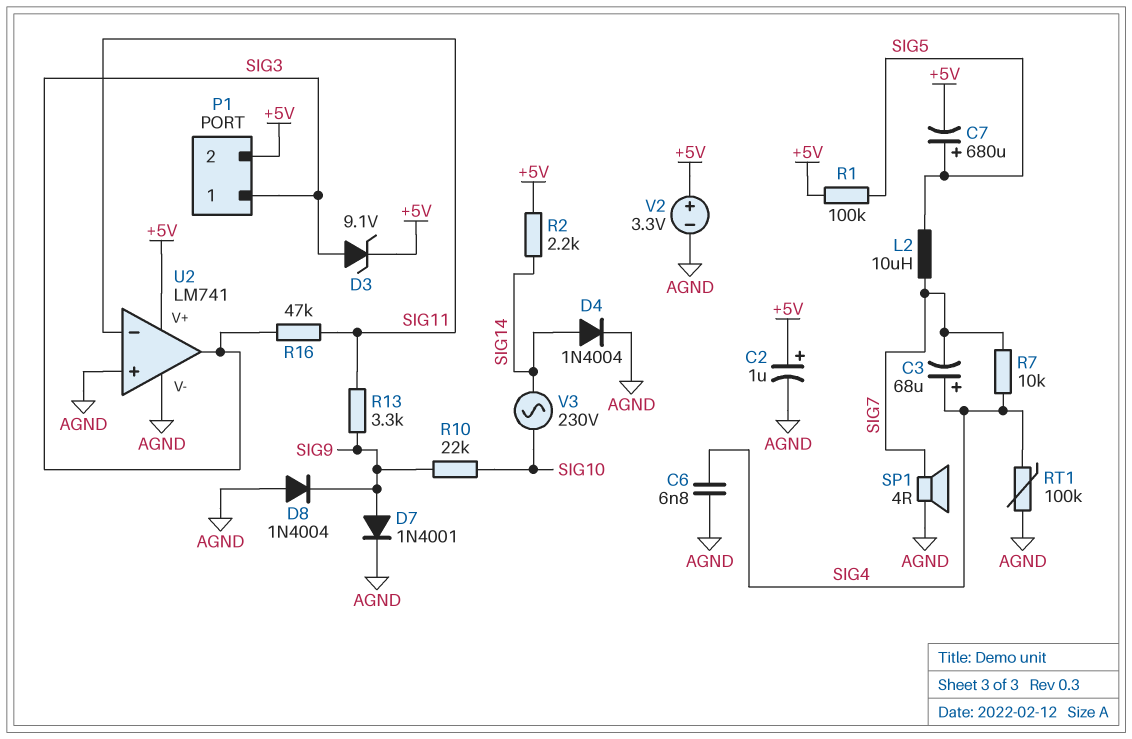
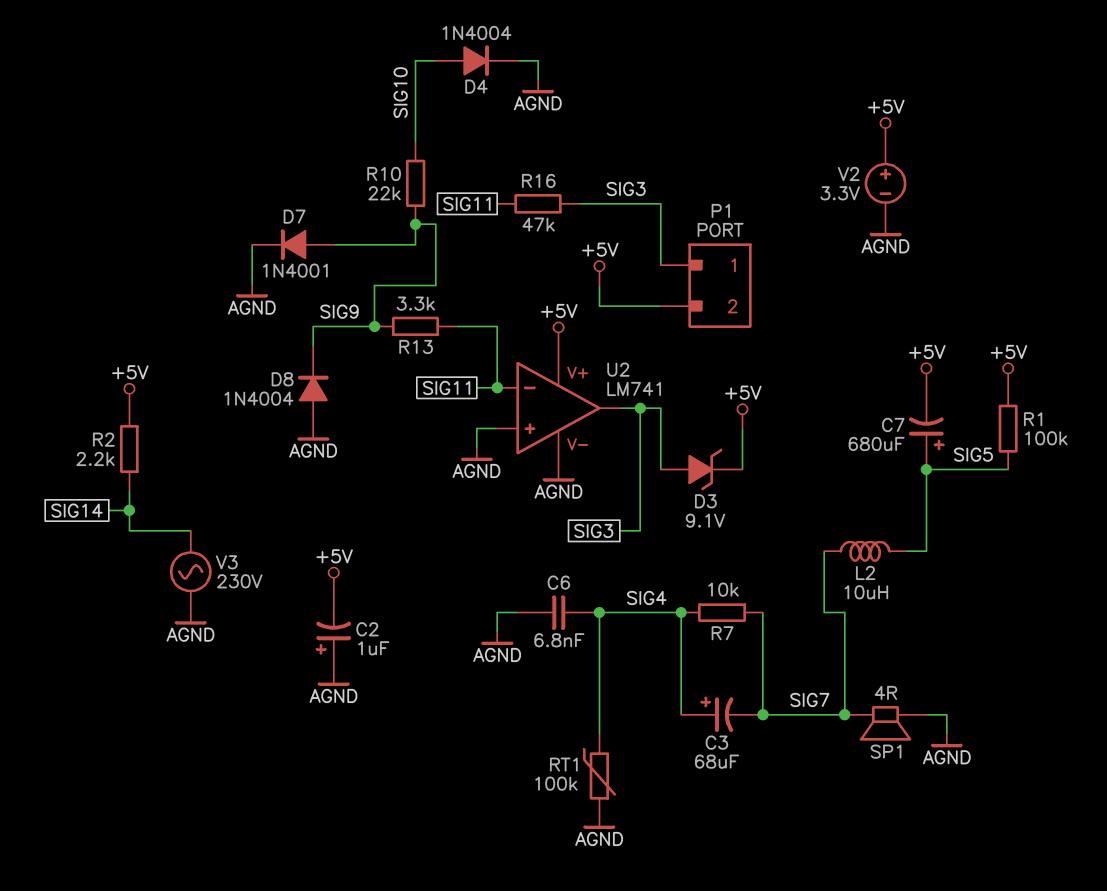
C2: 1uF (plus +5V, minus AGND) -> 1uF (plus AGND, minus +5V)
D4: diode 1N4004 (A SIG14, K AGND) -> diode 1N4004 (A SIG10, K AGND)
V3: AC 230V (SIG10, SIG14) -> AC 230V (AGND, SIG14)

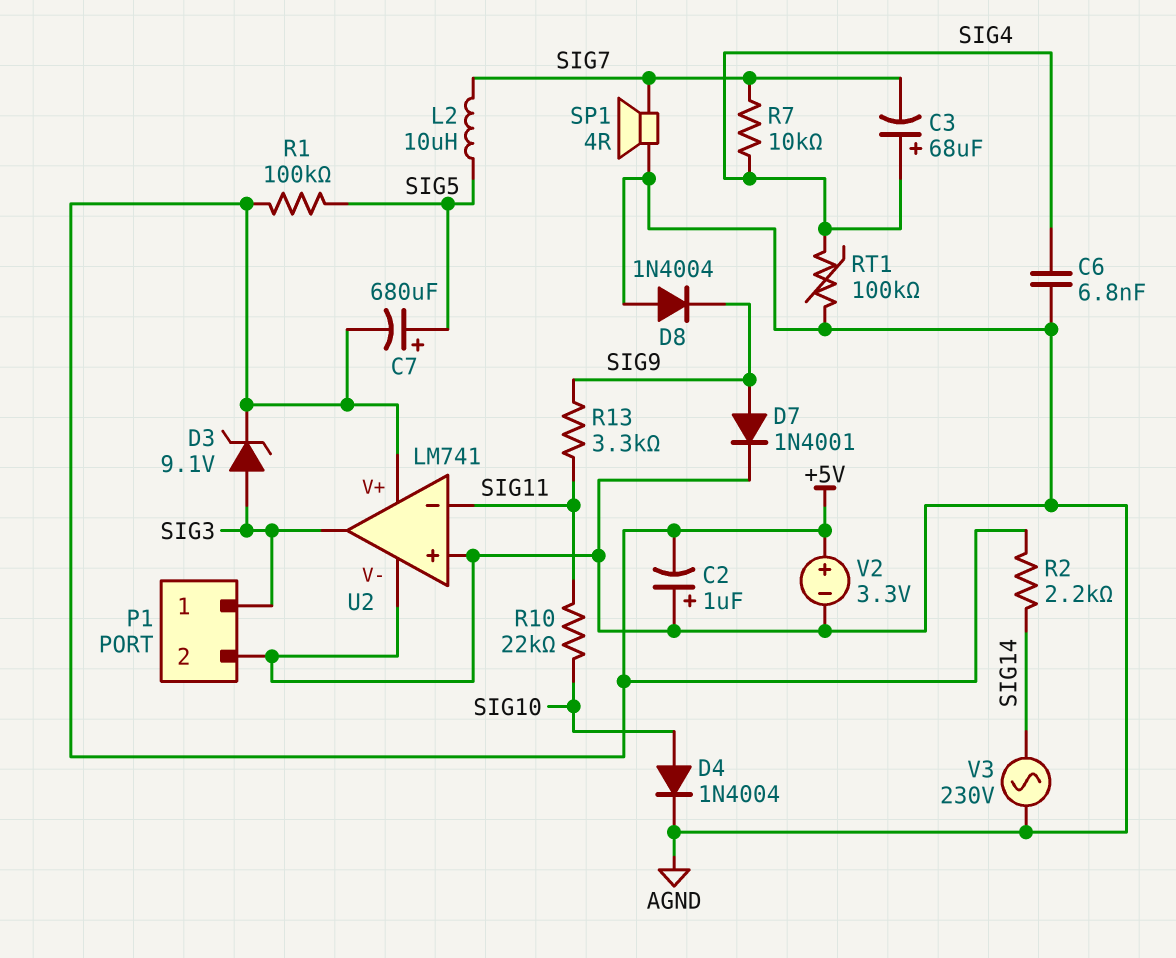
P1 pin 2: +5V -> AGND
R10: 22k (SIG9, SIG10) -> 22k (SIG10, SIG11)
R16: 47k (SIG3, SIG11) -> none

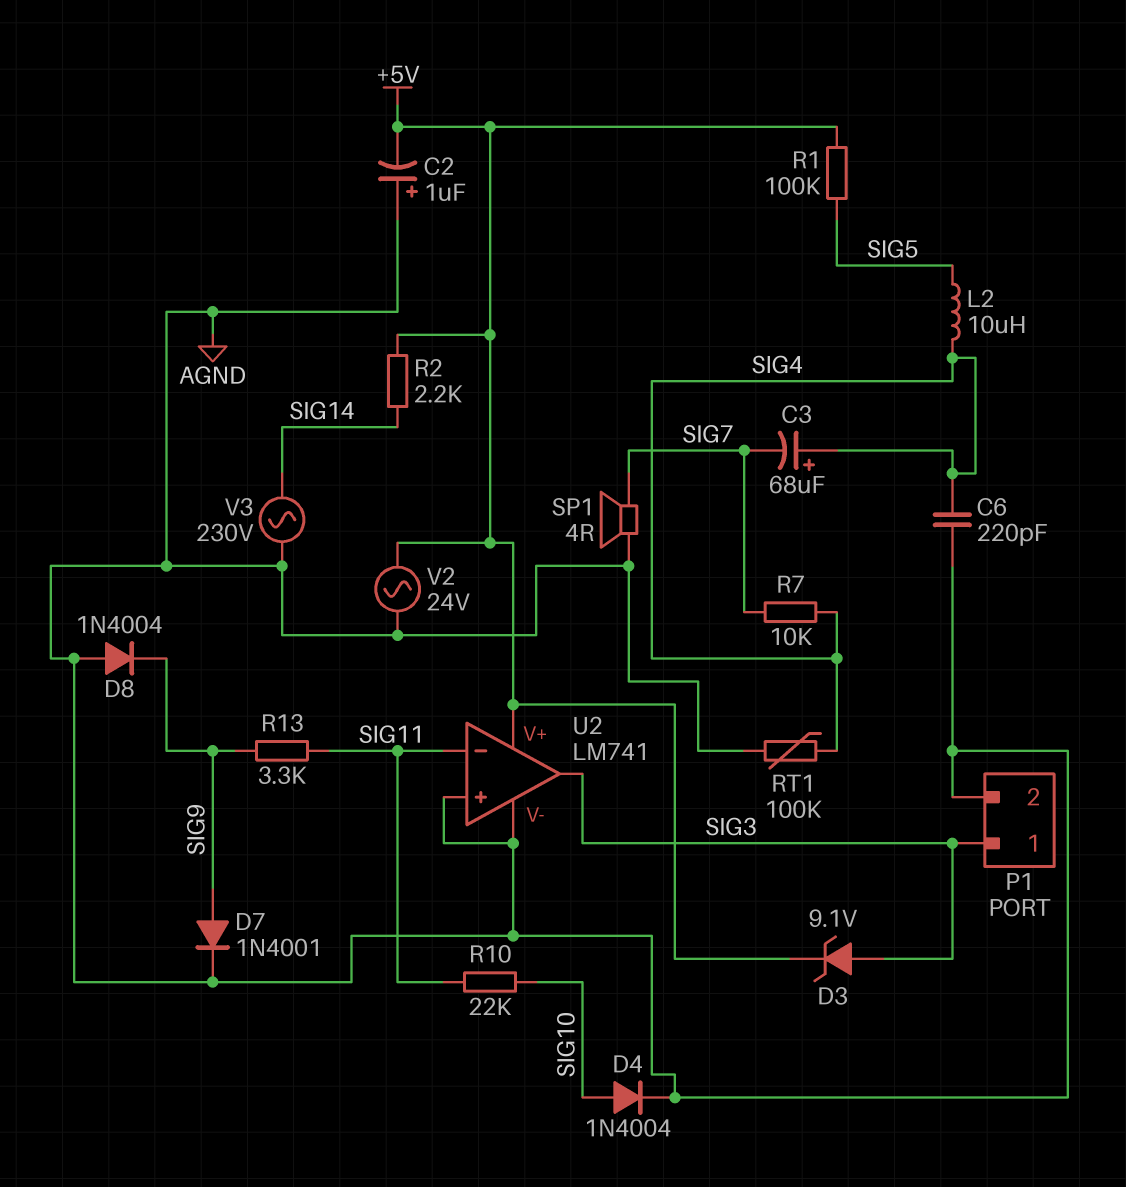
C6: 6.8nF (AGND, SIG4) -> 220pF (AGND, SIG4)
C7: 680uF (plus SIG5, minus +5V) -> none
L2: 10uH (SIG5, SIG7) -> 10uH (SIG4, SIG5)
V2: 3.3V (plus +5V, minus AGND) -> AC 24V (+5V, AGND)

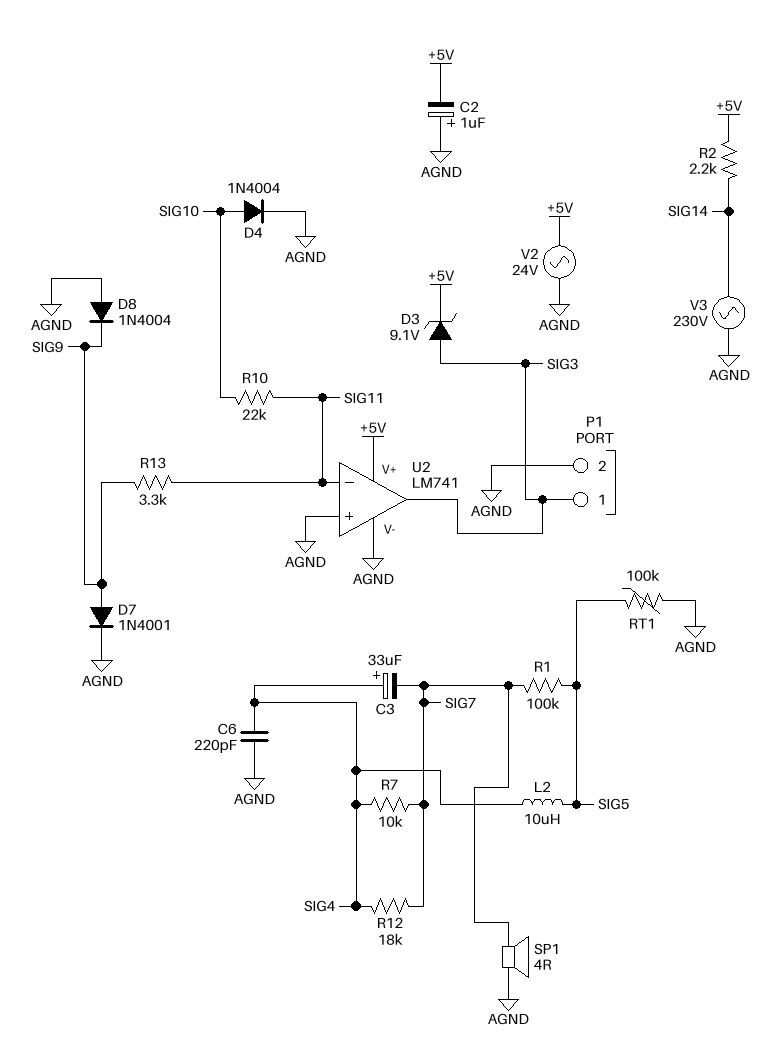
C3: 68uF (plus SIG4, minus SIG7) -> 33uF (plus SIG4, minus SIG7)
R1: 100k (+5V, SIG5) -> 100k (SIG5, SIG7)
R12: none -> 18k (SIG4, SIG7)
RT1: 100k (AGND, SIG4) -> 100k (AGND, SIG5)

